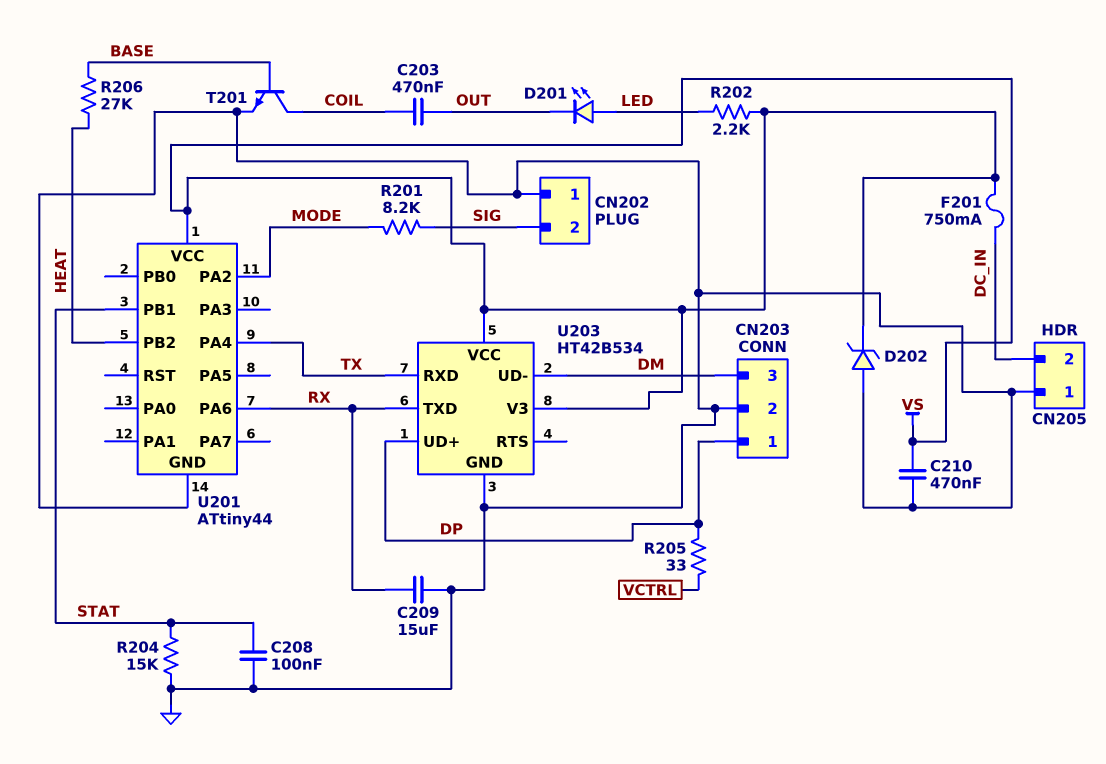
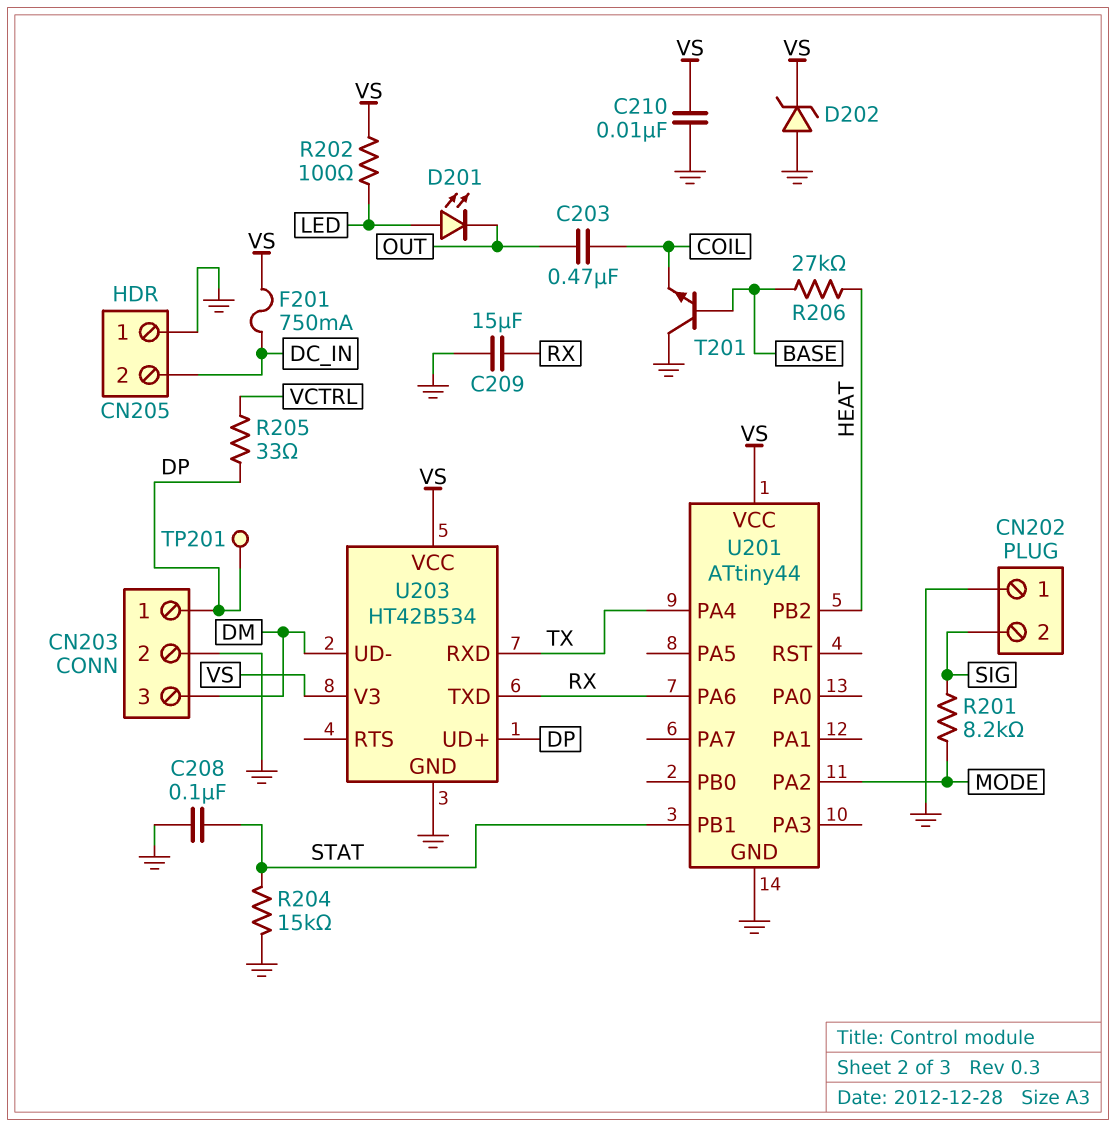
C210: 470nF (GND, VS) -> 10nF (GND, VS)
R202: 2.2k (LED, VS) -> 100 (LED, VS)
T201: NPN (B BASE, C COIL, E GND) -> NPN (B BASE, C GND, E COIL)
TP201: none -> test point (DP)

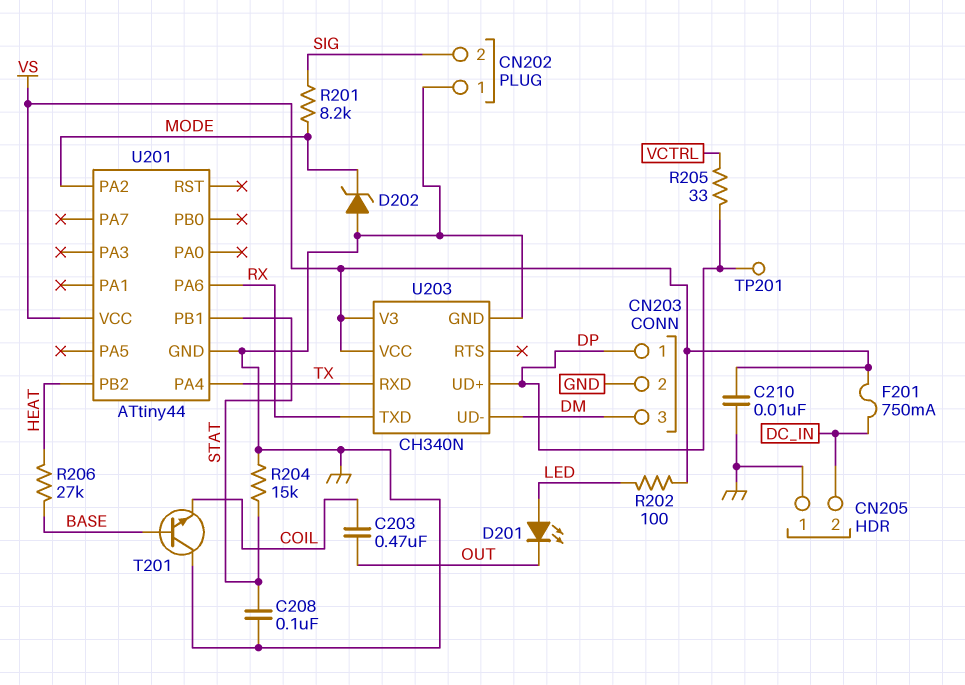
C209: 15uF (GND, RX) -> none
D202: zener (A GND, K VS) -> zener (A GND, K MODE)
U203: HT42B534 -> CH340N

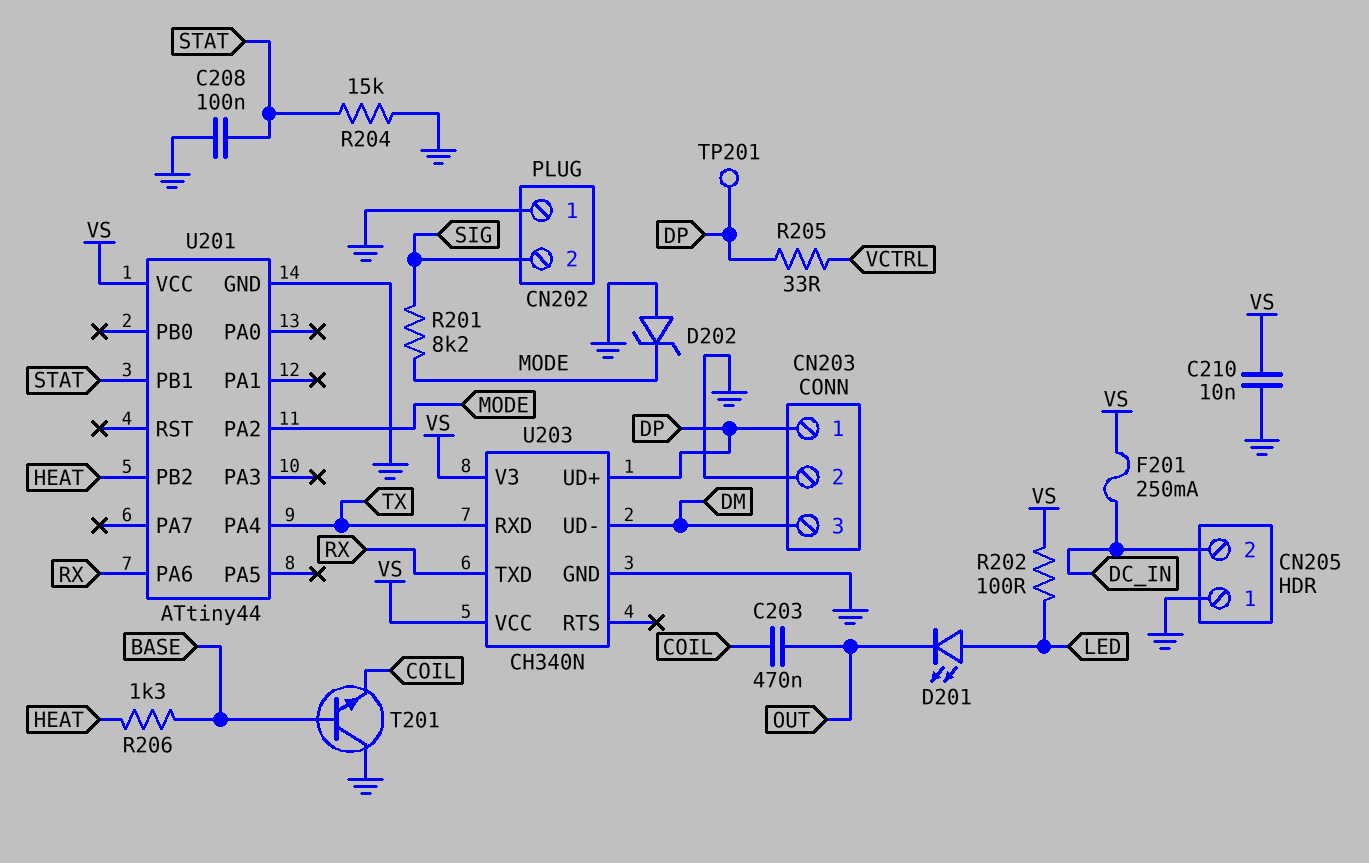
F201: 750mA (DC_IN, VS) -> 250mA (DC_IN, VS)
R206: 27k (BASE, HEAT) -> 1.3k (BASE, HEAT)

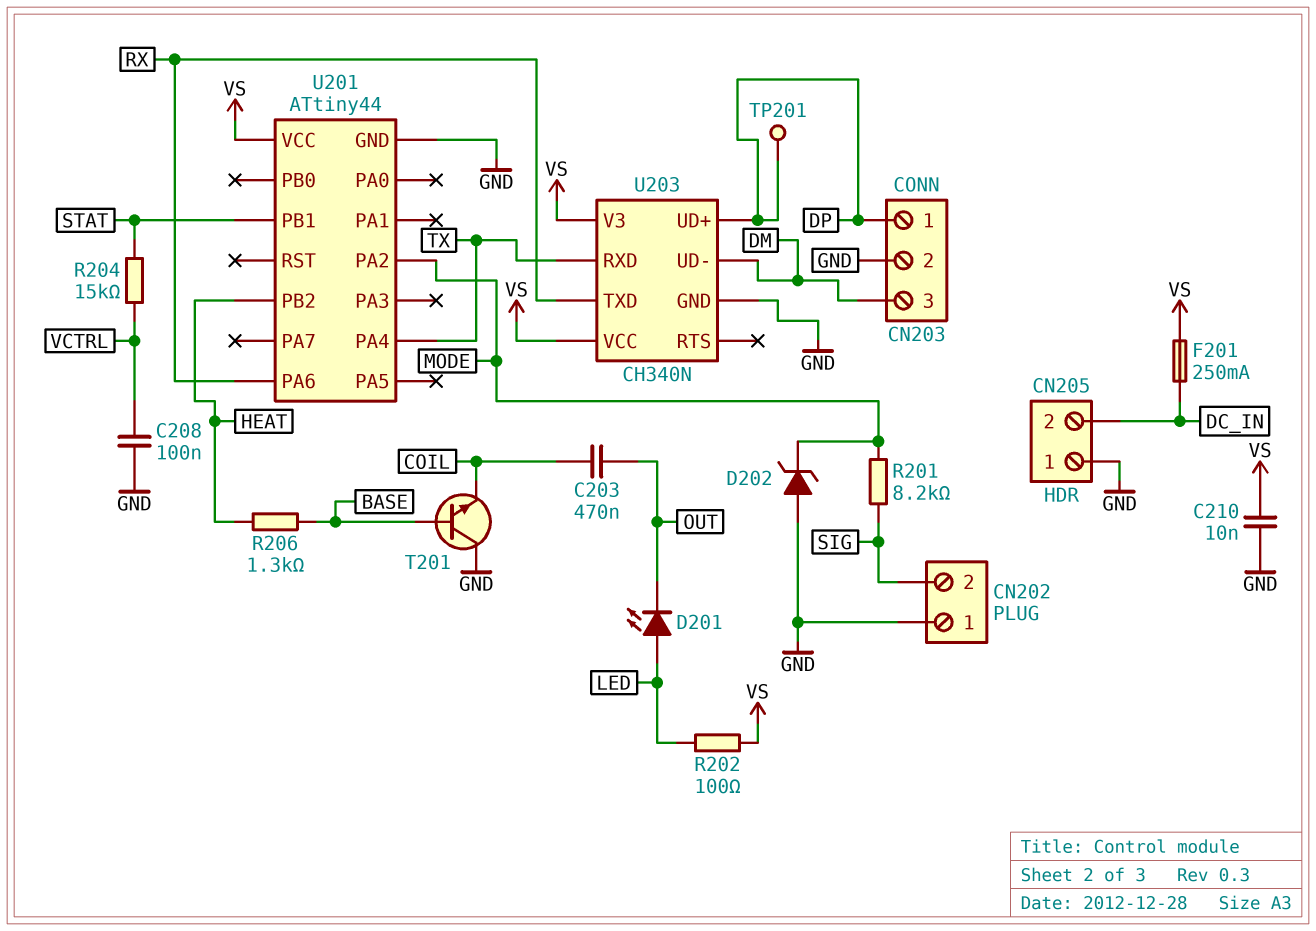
C208: 100nF (GND, STAT) -> 100nF (GND, VCTRL)
R204: 15k (GND, STAT) -> 15k (STAT, VCTRL)
R205: 33 (DP, VCTRL) -> none

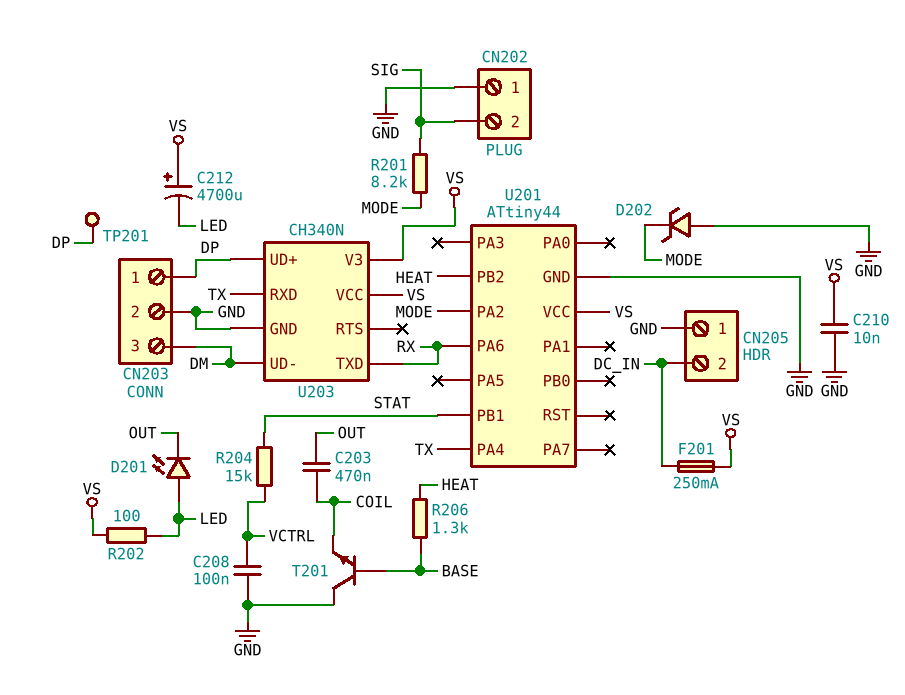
C212: none -> 4700uF (plus VS, minus LED)

